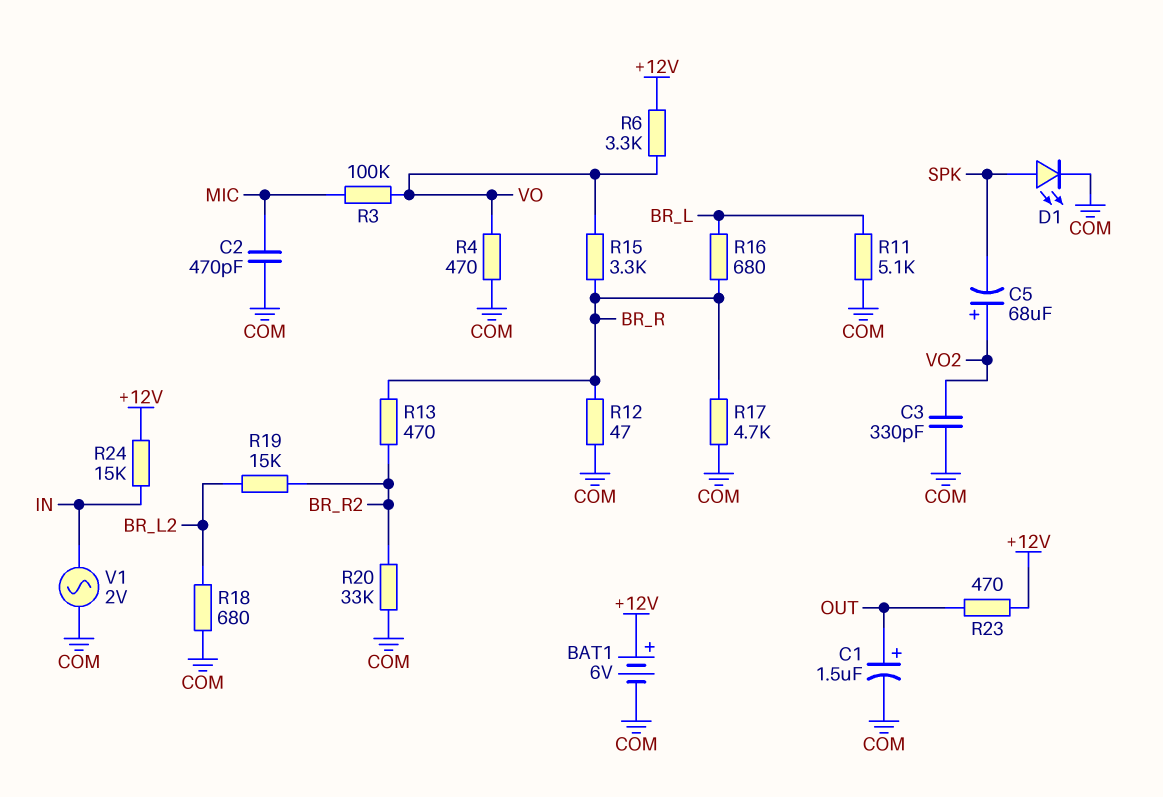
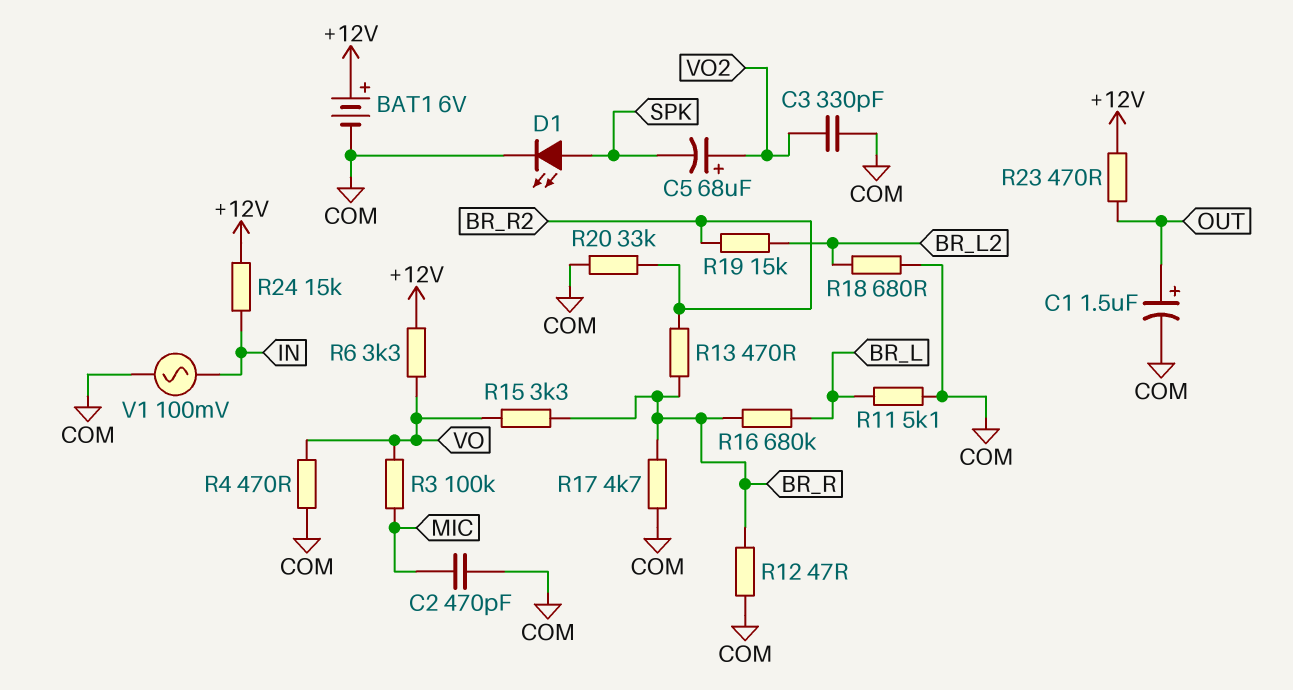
R16: 680 (BR_L, BR_R) -> 680k (BR_L, BR_R)
V1: AC 2V (COM, IN) -> AC 100mV (COM, IN)

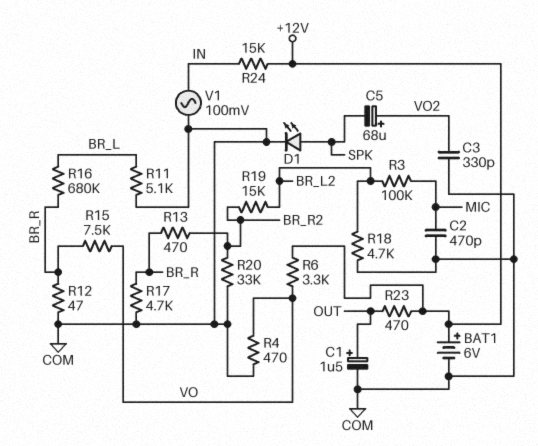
R3: 100k (MIC, VO) -> 100k (BR_L2, MIC)
R15: 3.3k (BR_R, VO) -> 7.5k (BR_R, VO)
R18: 680 (BR_L2, COM) -> 4.7k (BR_L2, COM)

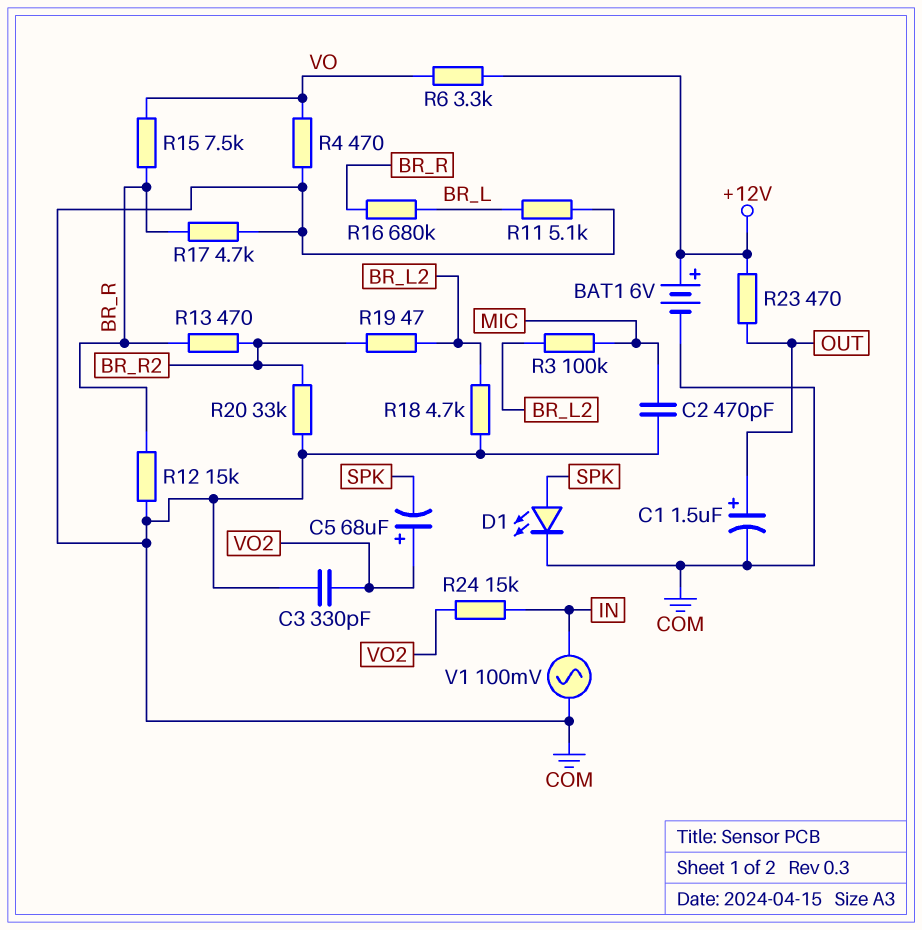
R12: 47 (BR_R, COM) -> 15k (BR_R, COM)
R19: 15k (BR_L2, BR_R2) -> 47 (BR_L2, BR_R2)
R24: 15k (+12V, IN) -> 15k (IN, VO2)

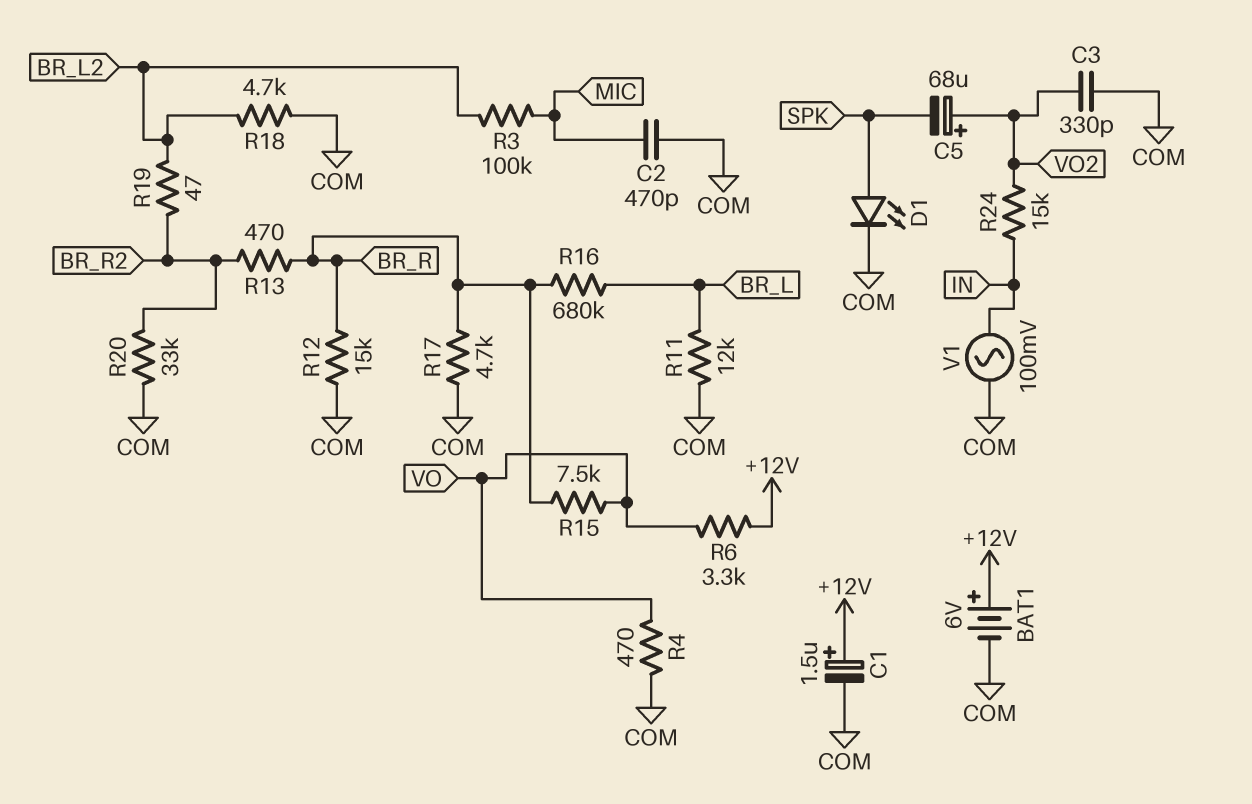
C1: 1.5uF (plus OUT, minus COM) -> 1.5uF (plus +12V, minus COM)
R11: 5.1k (BR_L, COM) -> 12k (BR_L, COM)
R23: 470 (+12V, OUT) -> none

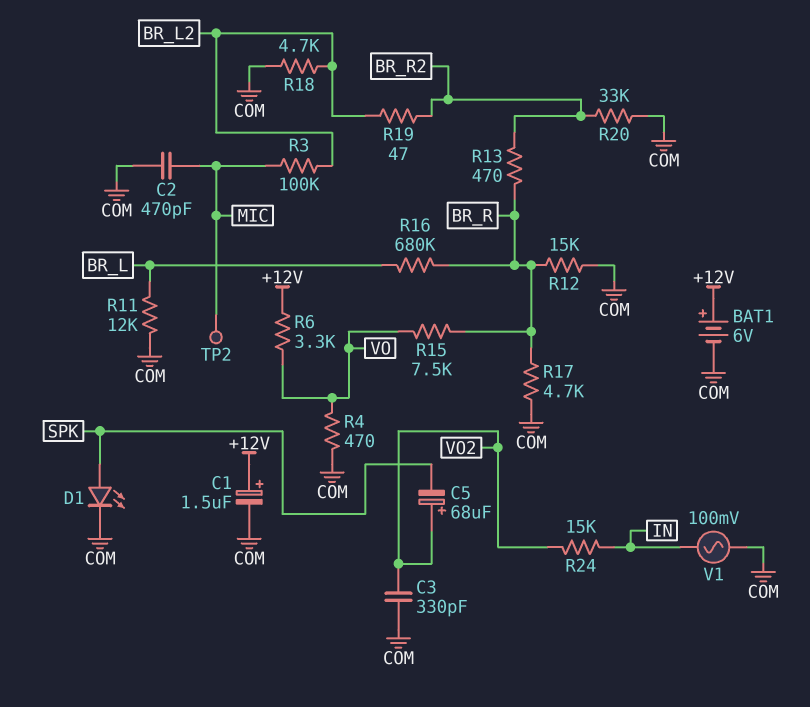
TP2: none -> test point (MIC)

